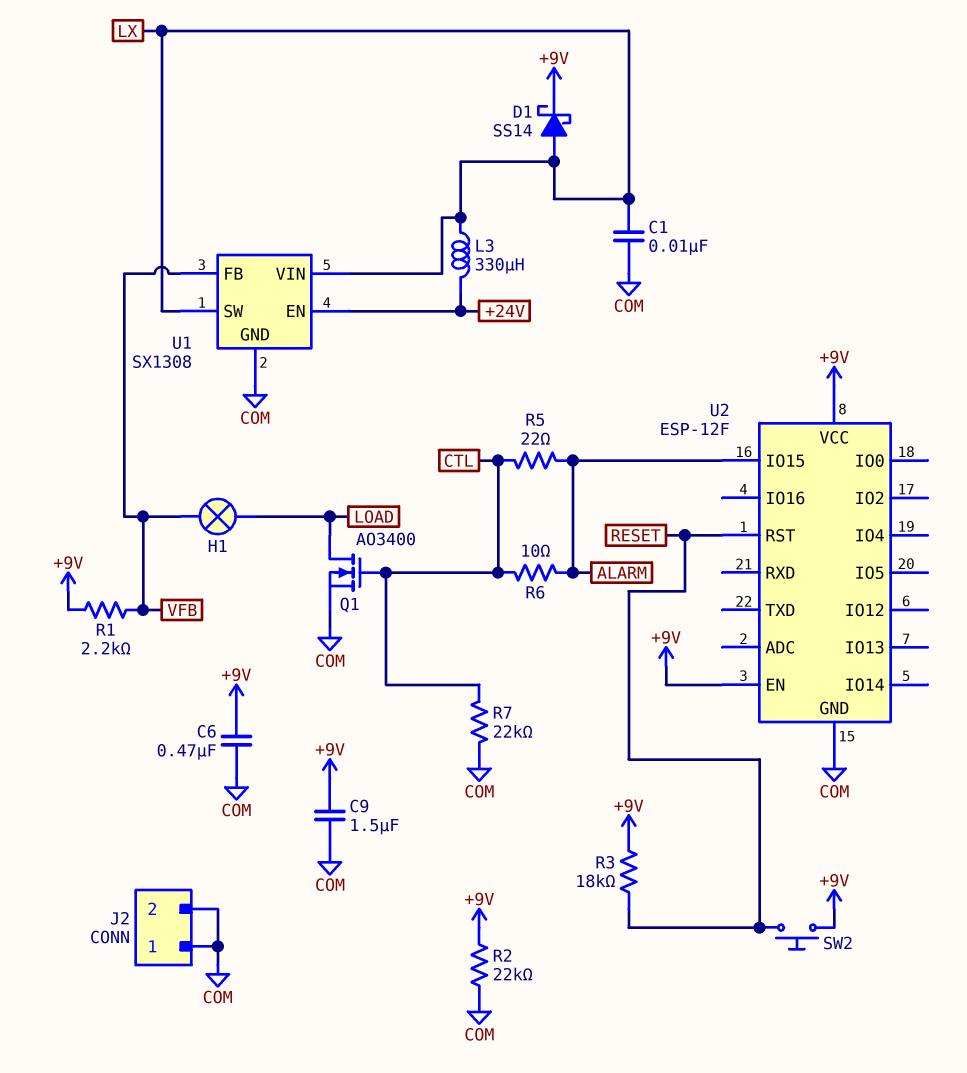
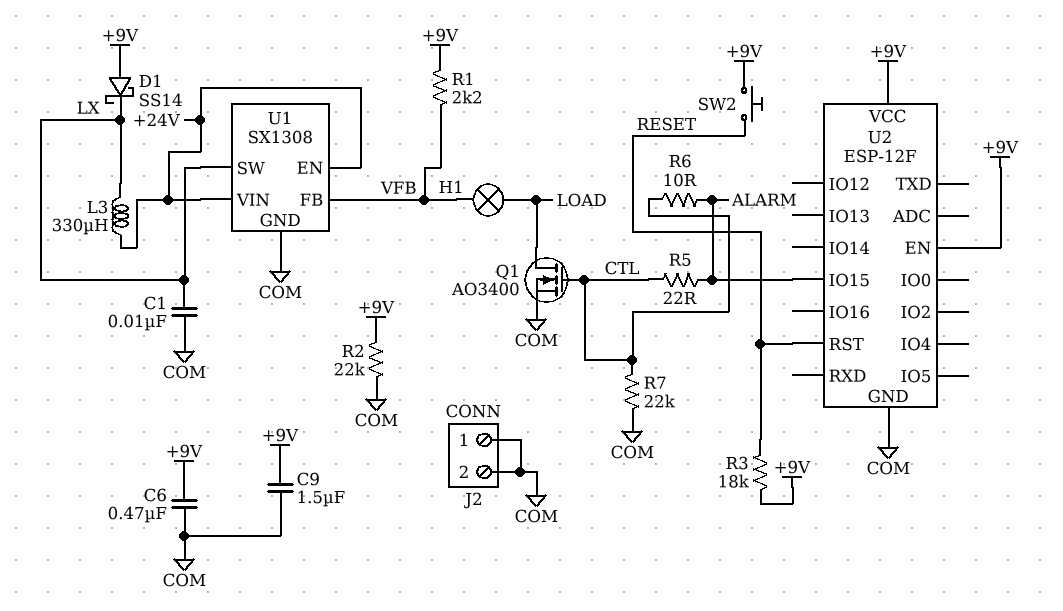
D1: schottky SS14 (A LX, K +9V) -> schottky SS14 (A +9V, K LX)
U1 pin VIN: LX -> +24V

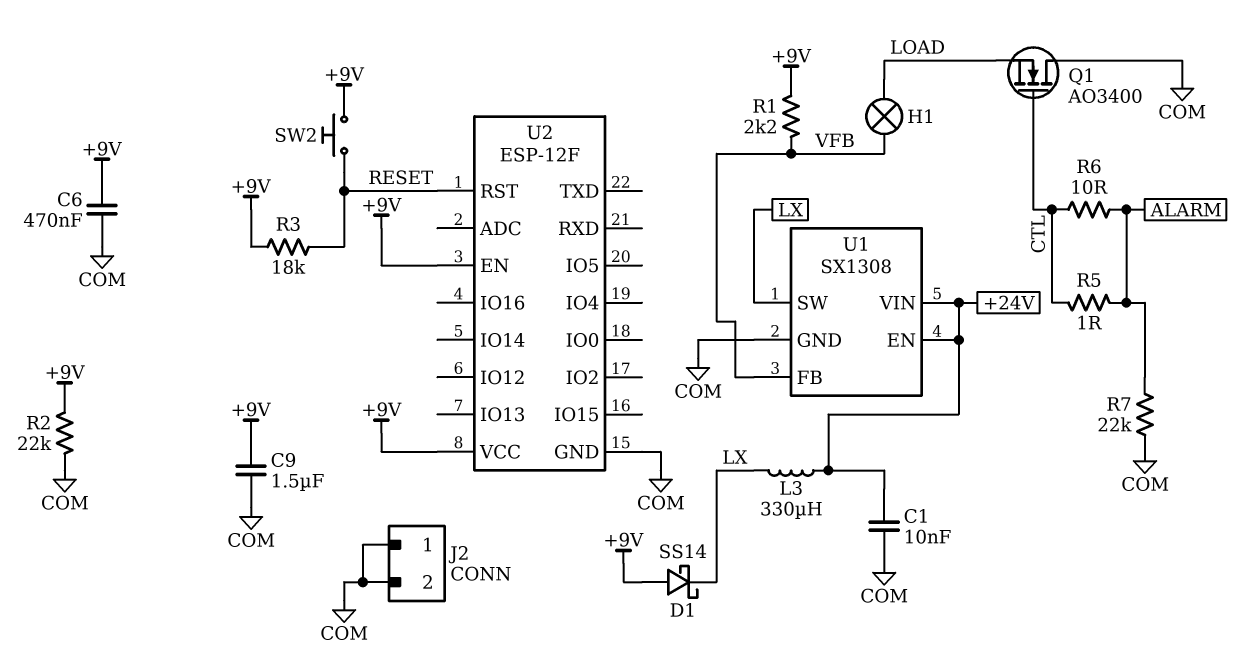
C1: 10nF (COM, LX) -> 10nF (+24V, COM)
Q1: NMOS AO3400 (G CTL, D LOAD, S COM) -> NMOS AO3400 (G CTL, D COM, S LOAD)
R5: 22 (ALARM, CTL) -> 1 (ALARM, CTL)
R7: 22k (COM, CTL) -> 22k (ALARM, COM)
U2 pin IO15: ALARM -> none

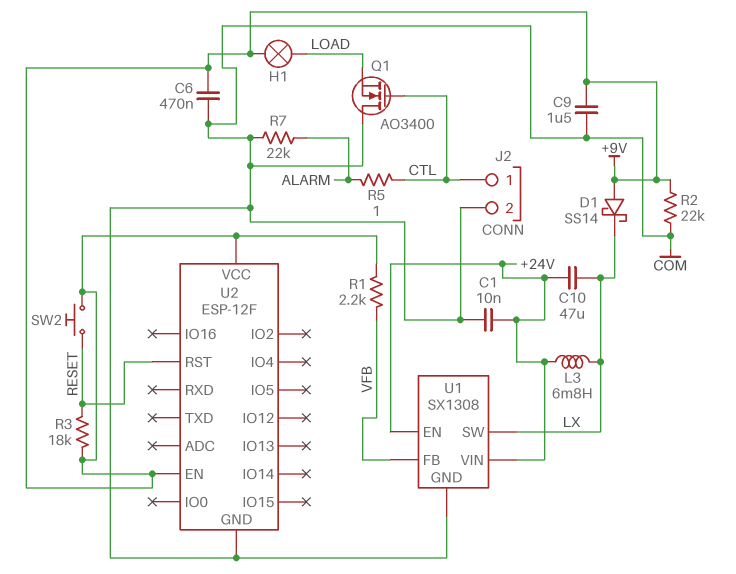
C10: none -> 47uF (+24V, LX)
H1: lamp (LOAD, VFB) -> lamp (+9V, LOAD)
J2 pin 1: COM -> CTL
L3: 330uH (+24V, LX) -> 6.8mH (+24V, LX)
R6: 10 (ALARM, CTL) -> none

